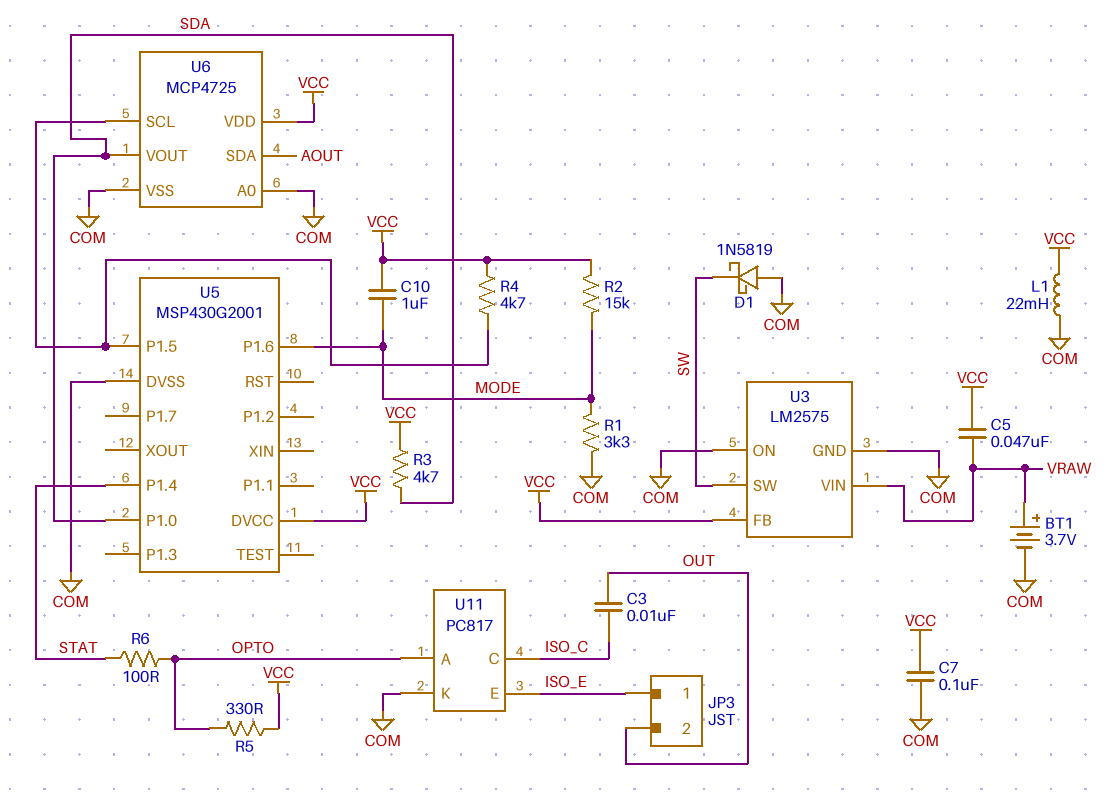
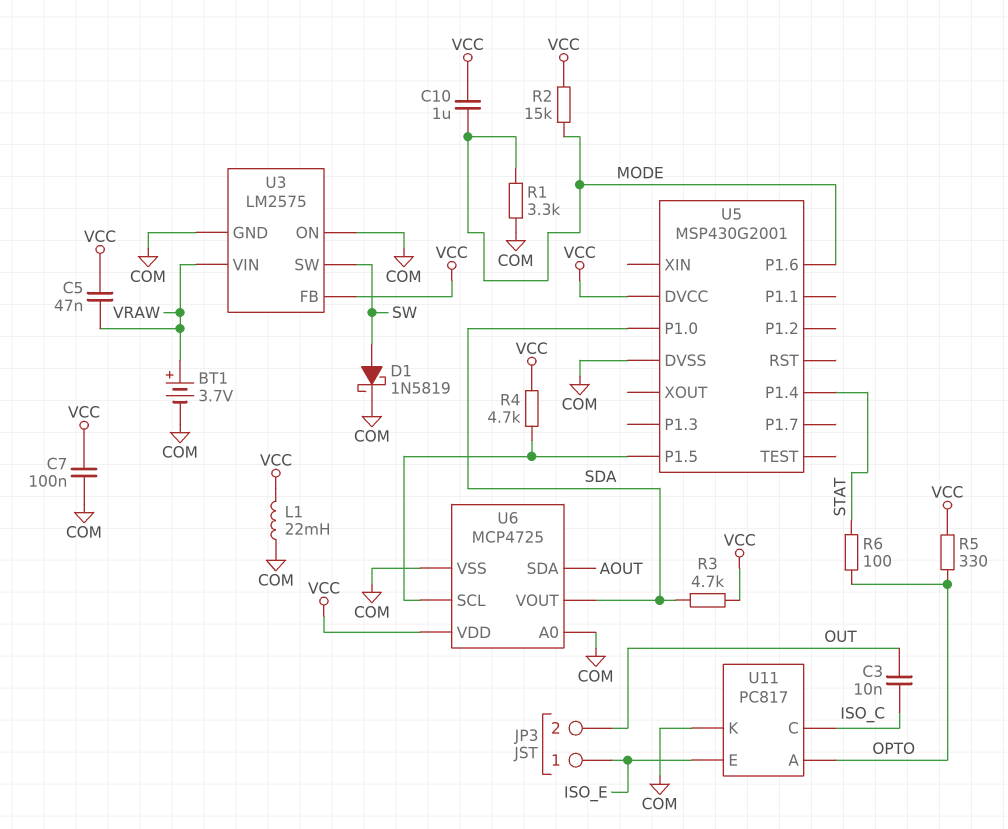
D1: schottky 1N5819 (A COM, K SW) -> schottky 1N5819 (A SW, K COM)

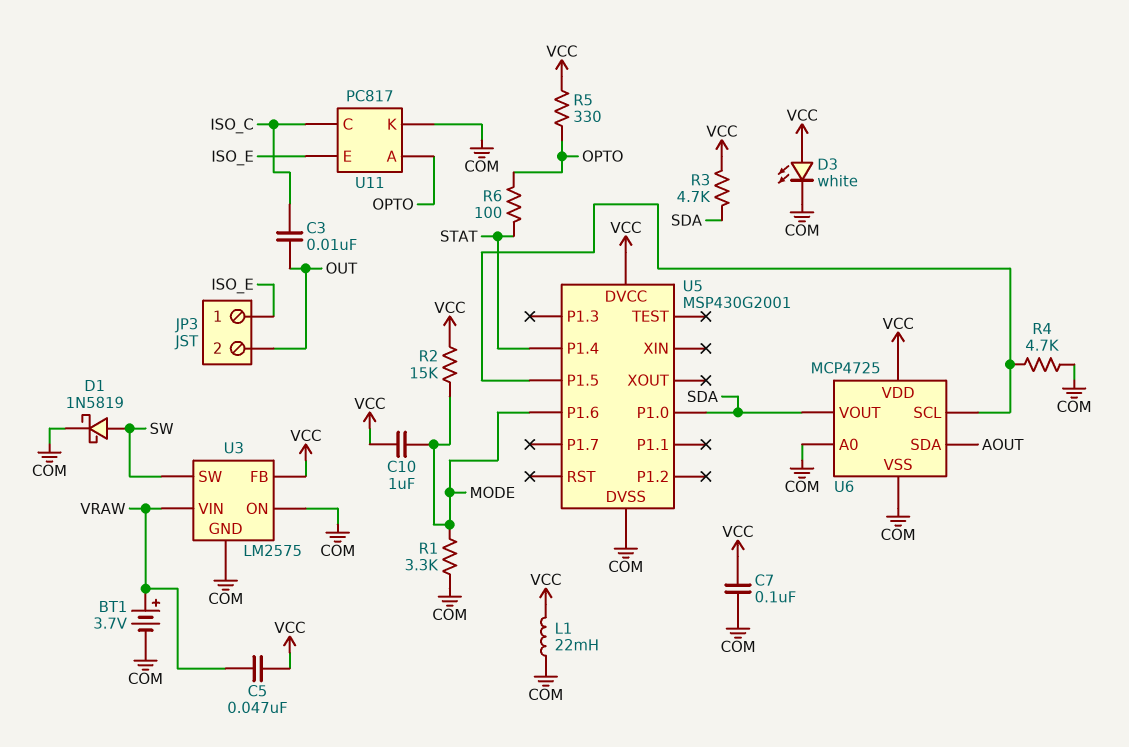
D3: none -> LED white (A VCC, K COM)
R4: 4.7k (U5/P1.5, VCC) -> 4.7k (COM, U5/P1.5)

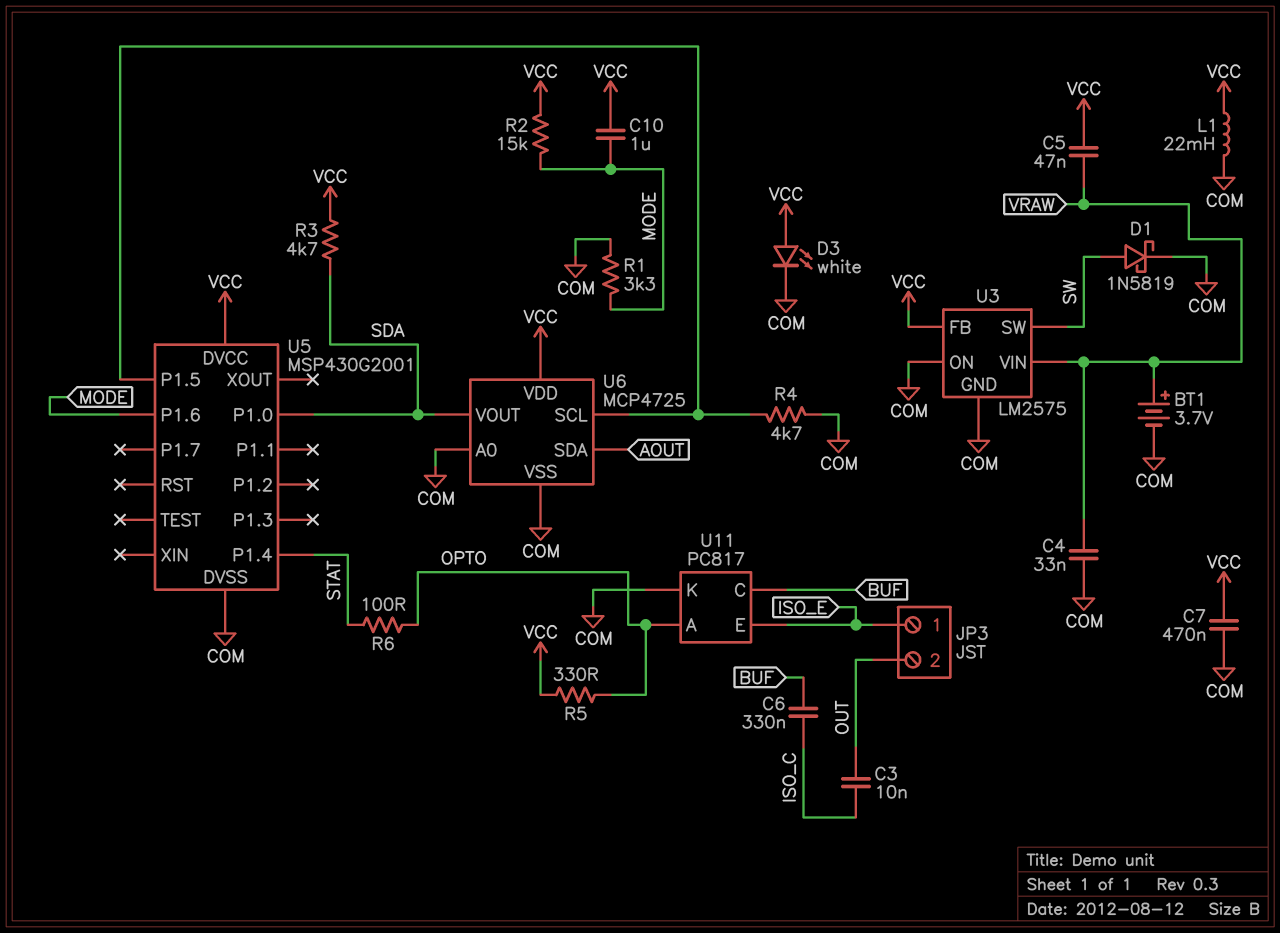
C4: none -> 33nF (COM, VRAW)
C6: none -> 330nF (BUF, ISO_C)
C7: 100nF (COM, VCC) -> 470nF (COM, VCC)
U11 pin C: ISO_C -> BUF

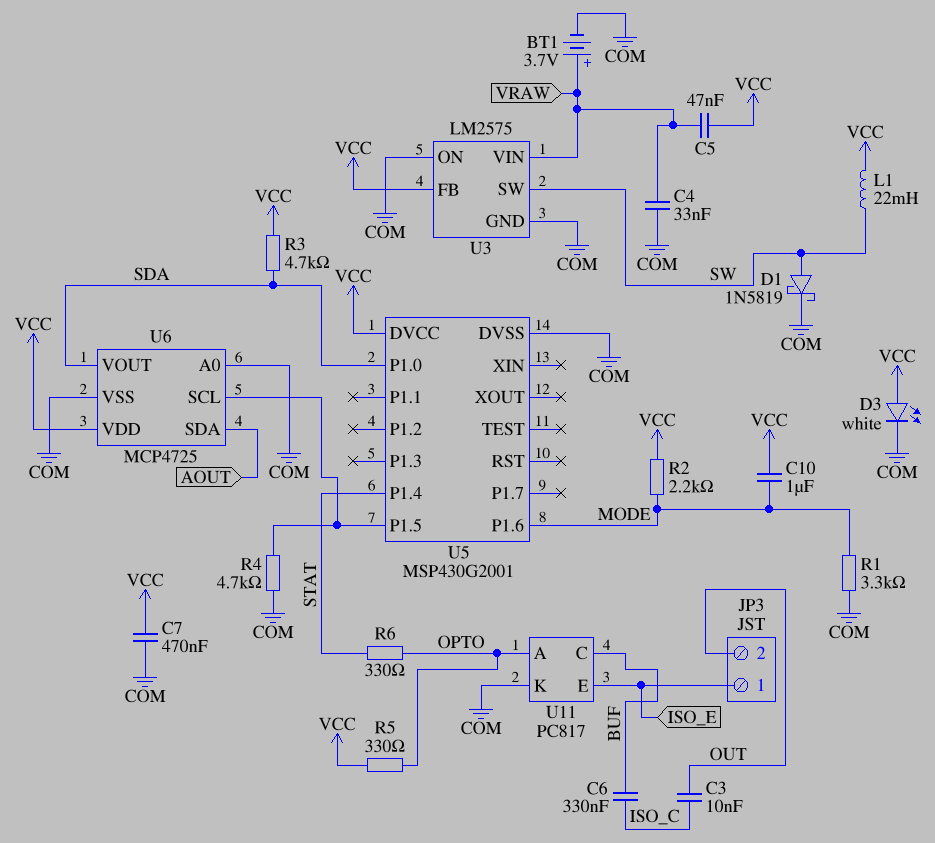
L1: 22mH (COM, VCC) -> 22mH (SW, VCC)
R2: 15k (MODE, VCC) -> 2.2k (MODE, VCC)
R6: 100 (OPTO, STAT) -> 330 (OPTO, STAT)

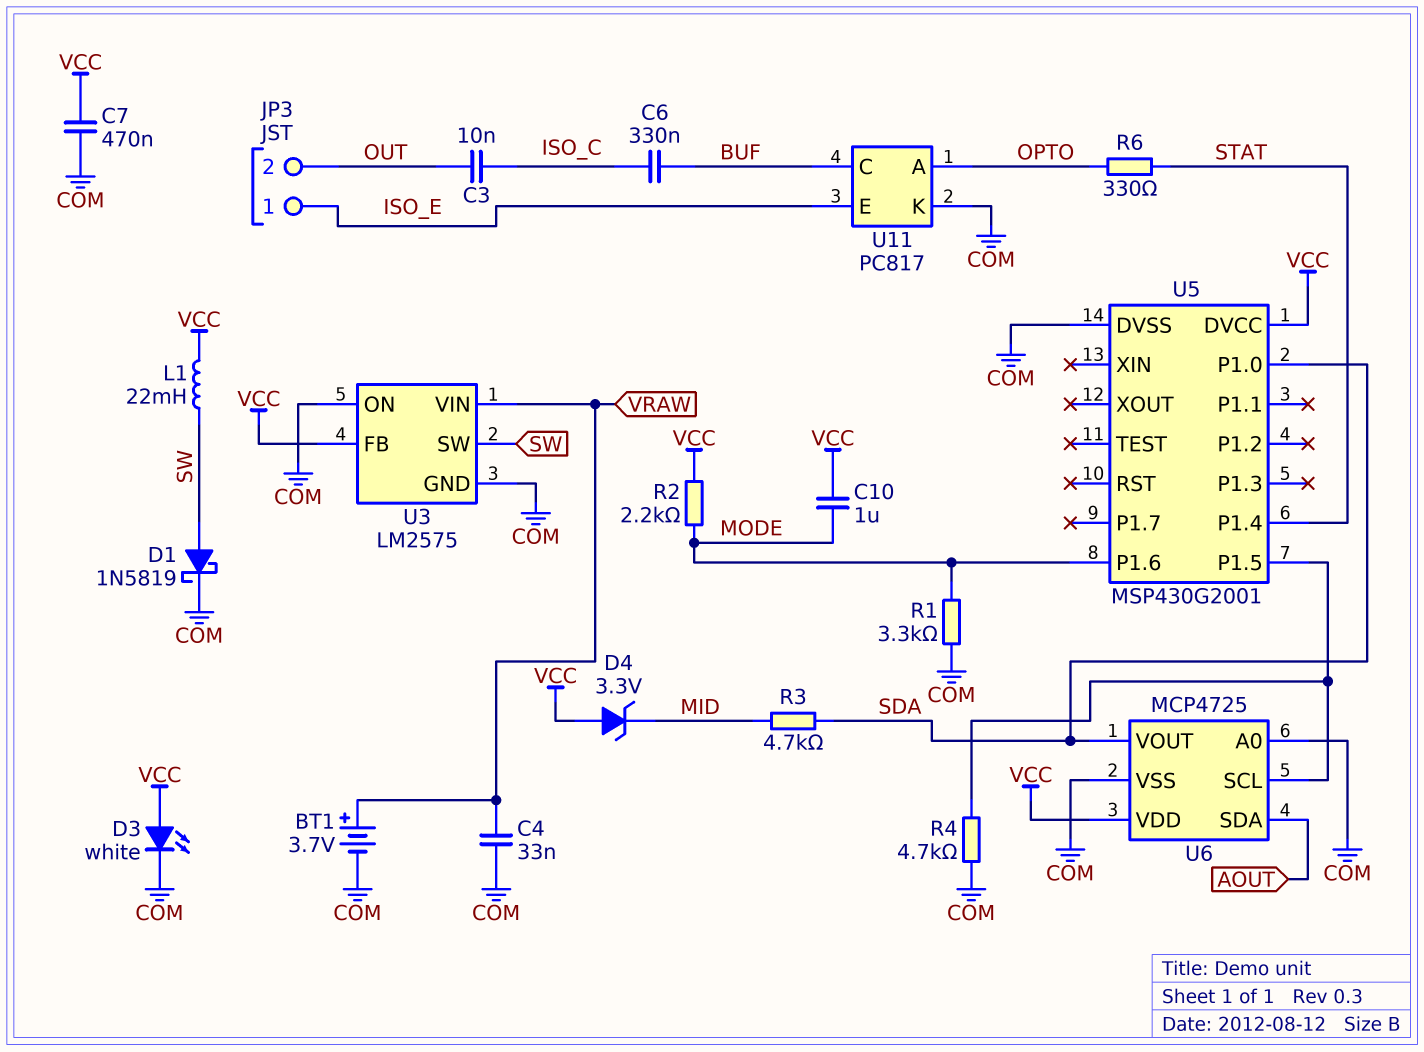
C5: 47nF (VCC, VRAW) -> none
D4: none -> zener 3.3V (A VCC, K MID)
R3: 4.7k (SDA, VCC) -> 4.7k (MID, SDA)
R5: 330 (OPTO, VCC) -> none

